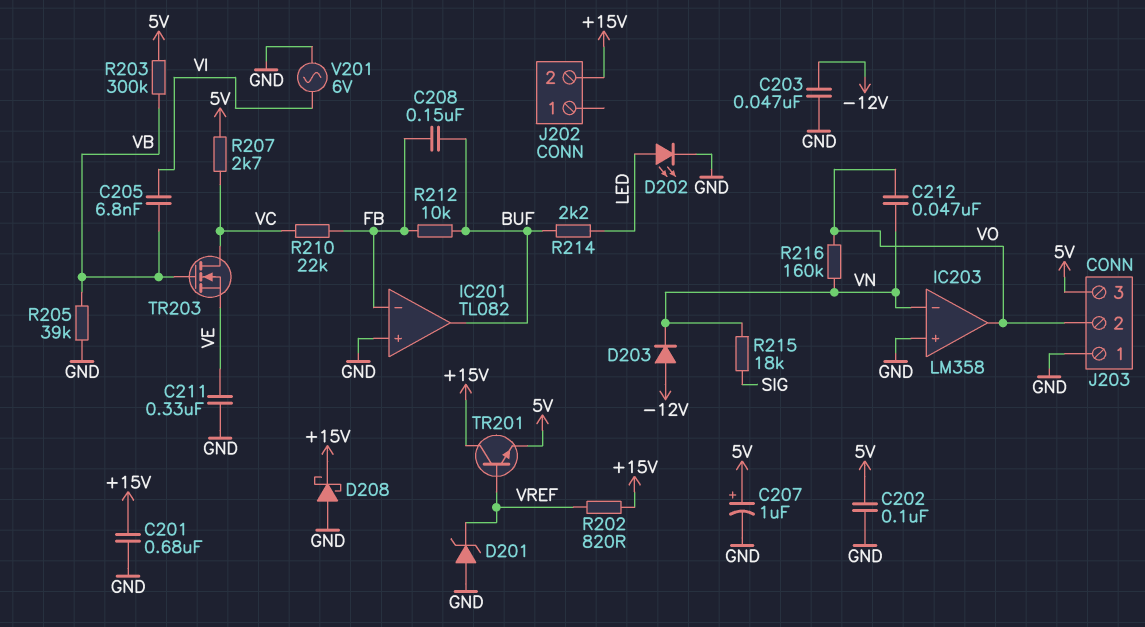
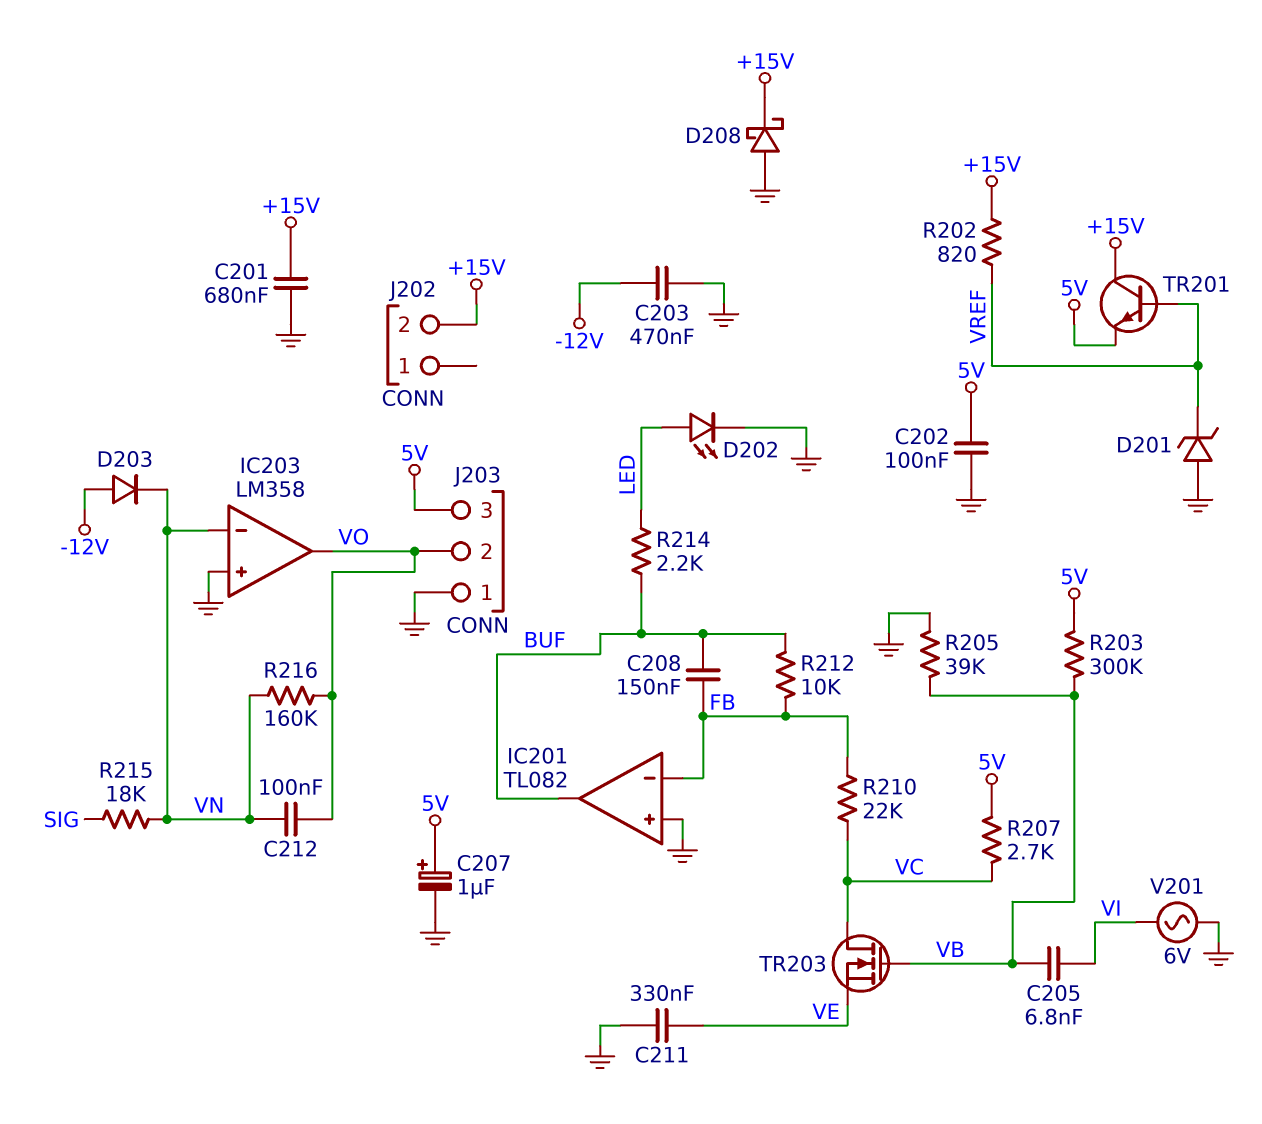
C203: 47nF (-12V, GND) -> 470nF (-12V, GND)
C212: 47nF (VN, VO) -> 100nF (VN, VO)

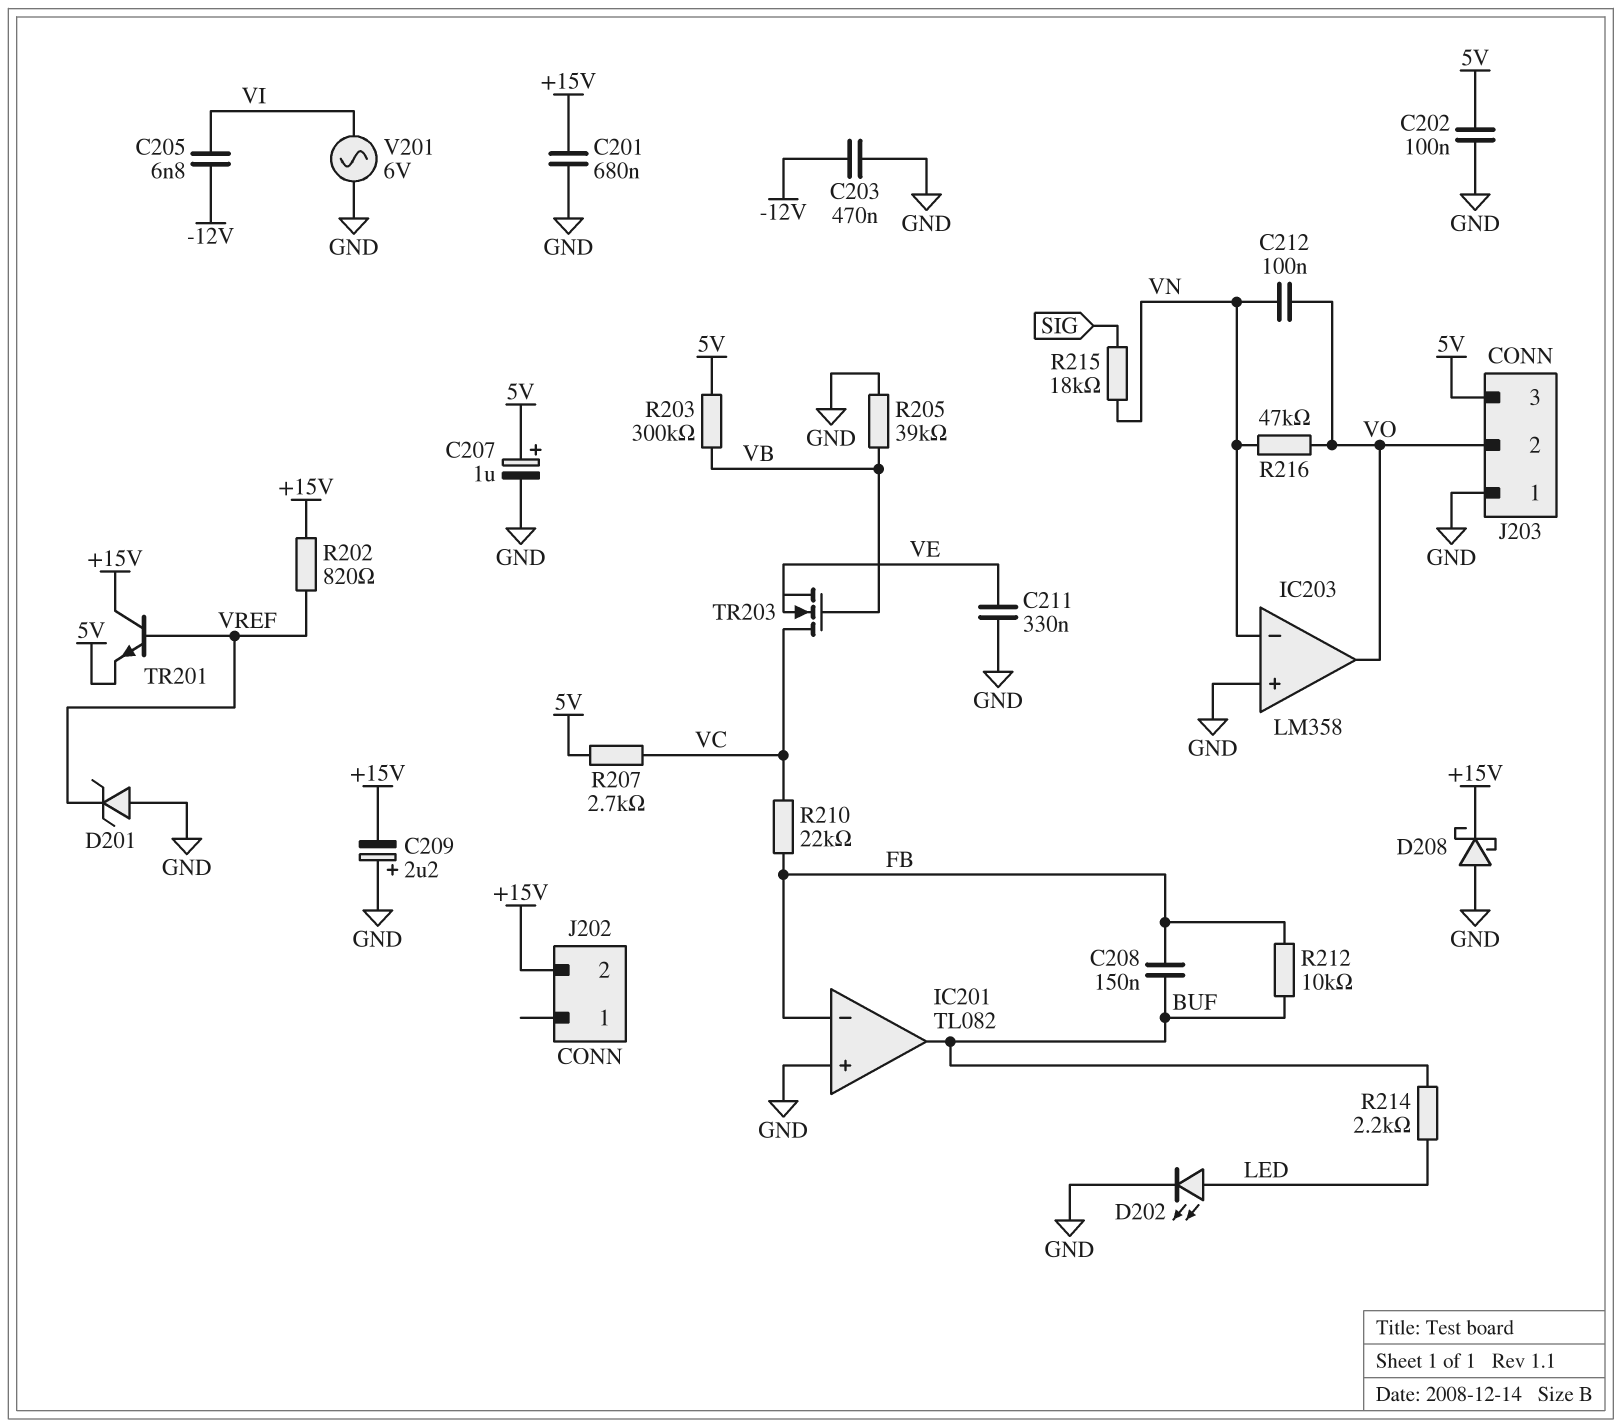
C205: 6.8nF (VB, VI) -> 6.8nF (-12V, VI)
C209: none -> 2.2uF (plus GND, minus +15V)
D203: diode (A -12V, K VN) -> none
R216: 160k (VN, VO) -> 47k (VN, VO)

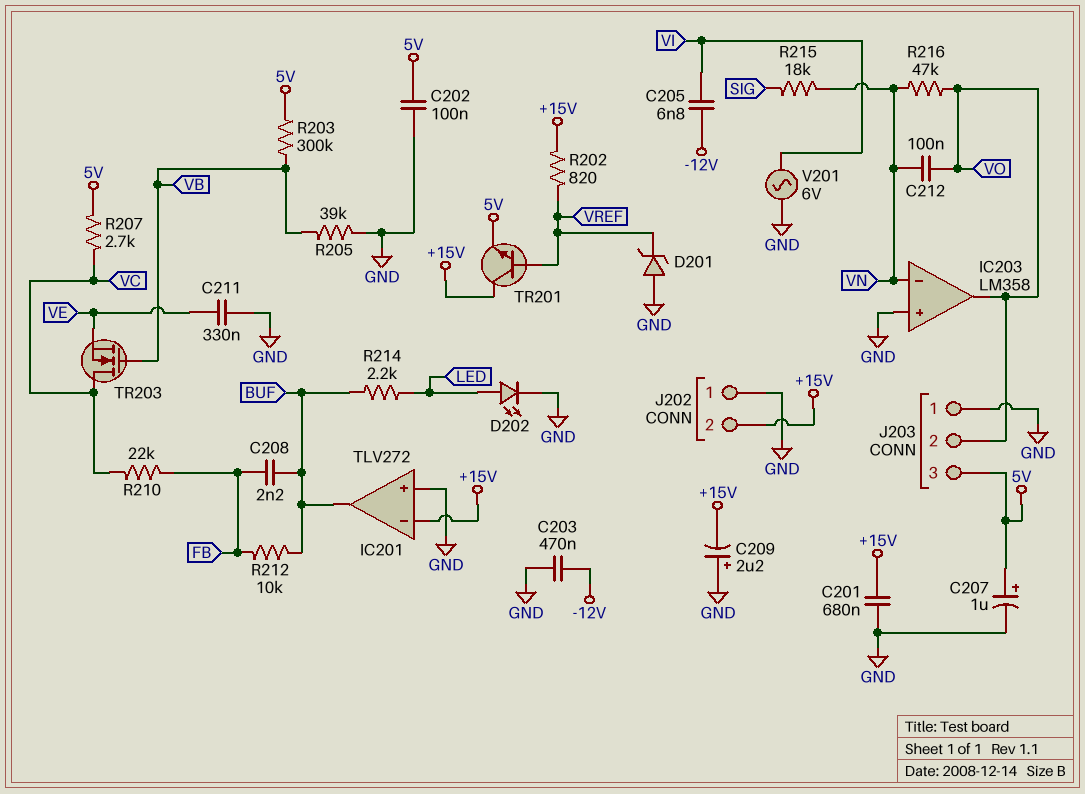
C208: 150nF (BUF, FB) -> 2.2nF (BUF, FB)
D208: schottky (A GND, K +15V) -> none
IC201: TL082 -> TLV272
IC201 pin in-: FB -> +15V
J202 pin 1: none -> GND

